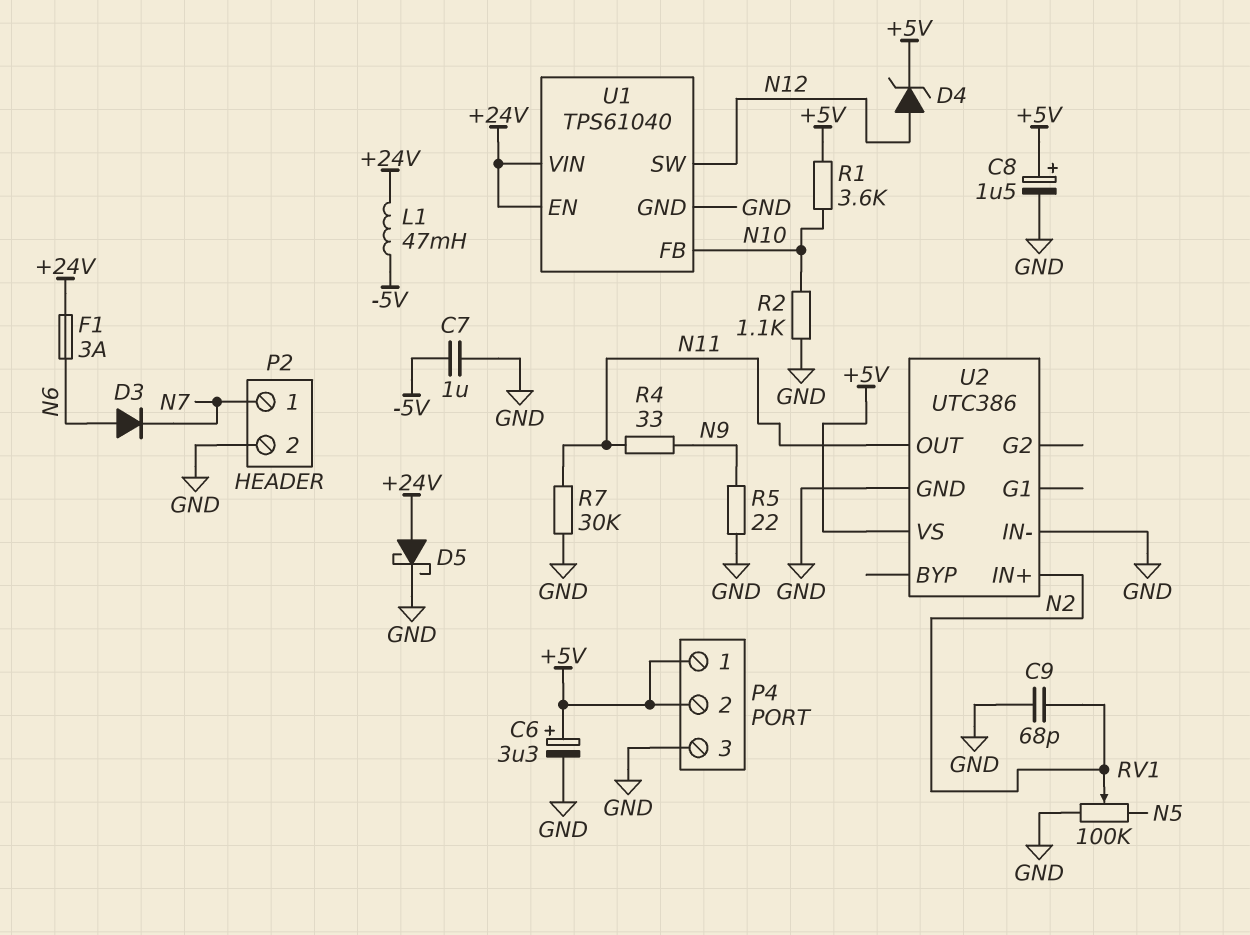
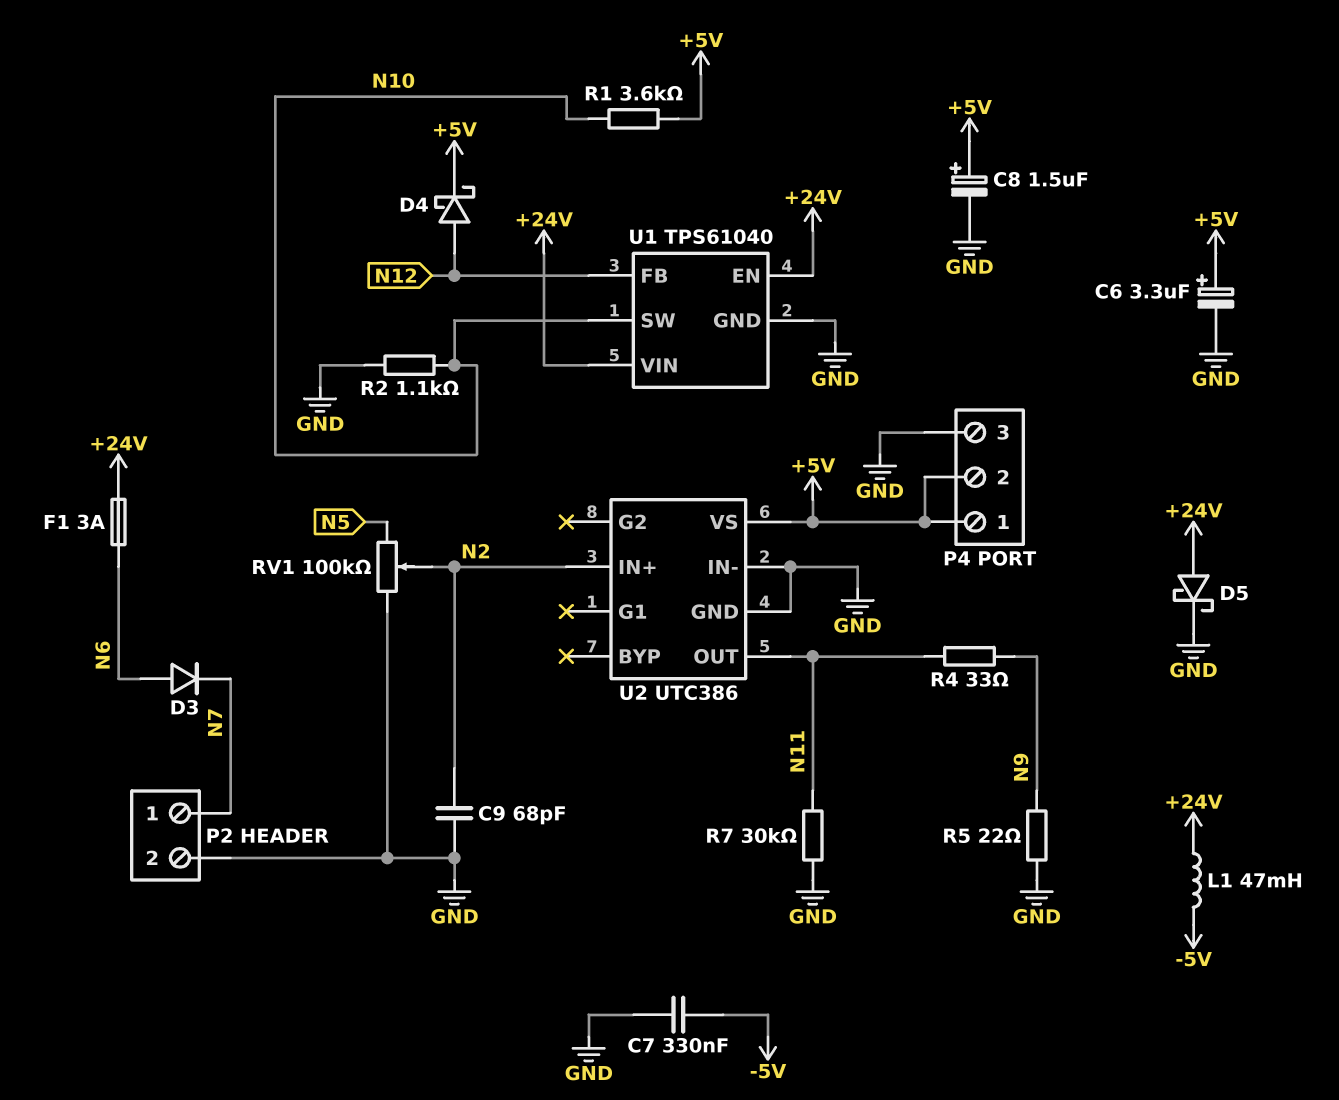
C7: 1uF (-5V, GND) -> 330nF (-5V, GND)
D4: zener (A N12, K +5V) -> schottky (A N12, K +5V)
U1 pin FB: N10 -> N12
U1 pin SW: N12 -> N10

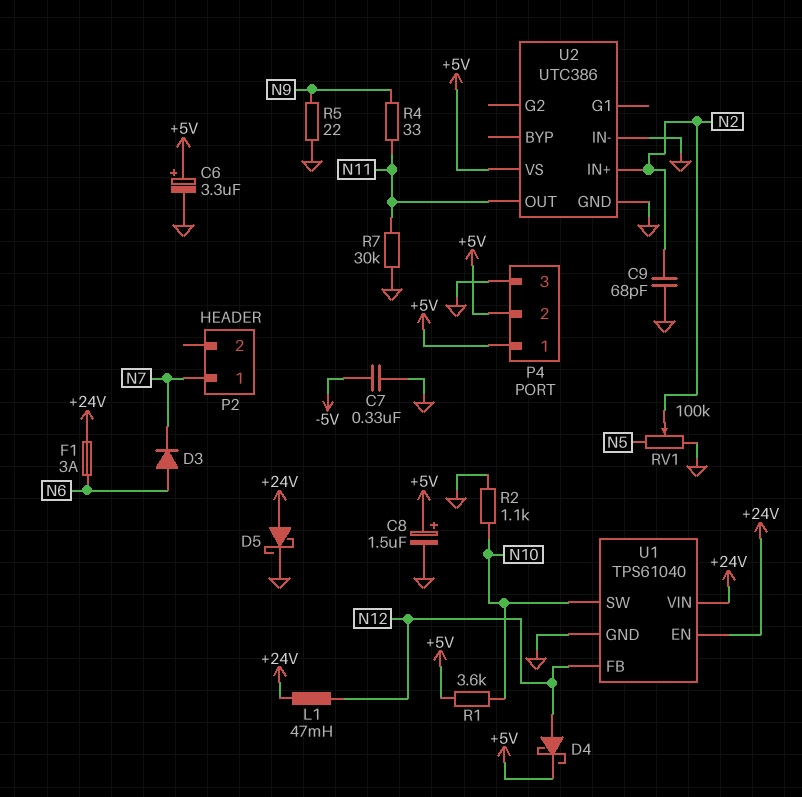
L1: 47mH (+24V, -5V) -> 47mH (+24V, N12)
P2 pin 2: GND -> none

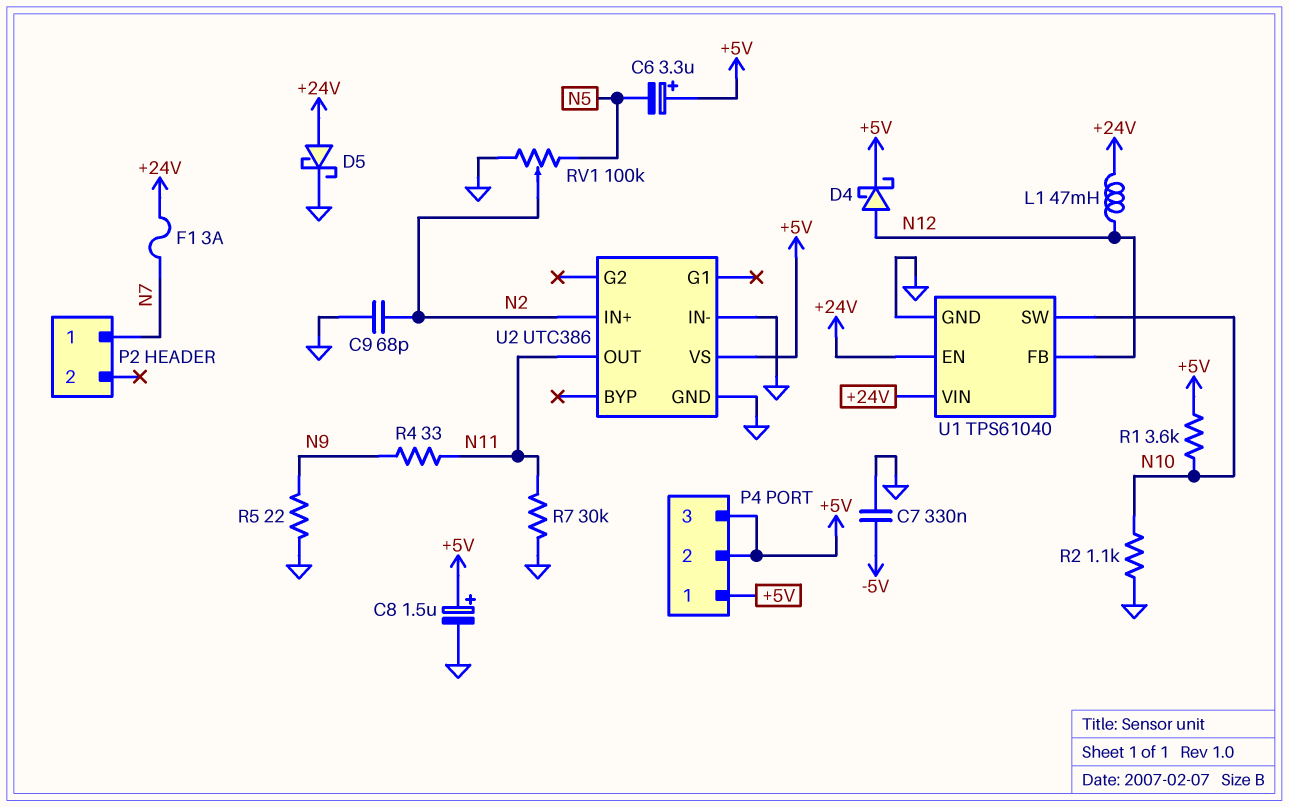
C6: 3.3uF (plus +5V, minus GND) -> 3.3uF (plus +5V, minus N5)
D3: diode (A N6, K N7) -> none
F1: 3A (+24V, N6) -> 3A (+24V, N7)
P4 pin 3: GND -> +5V

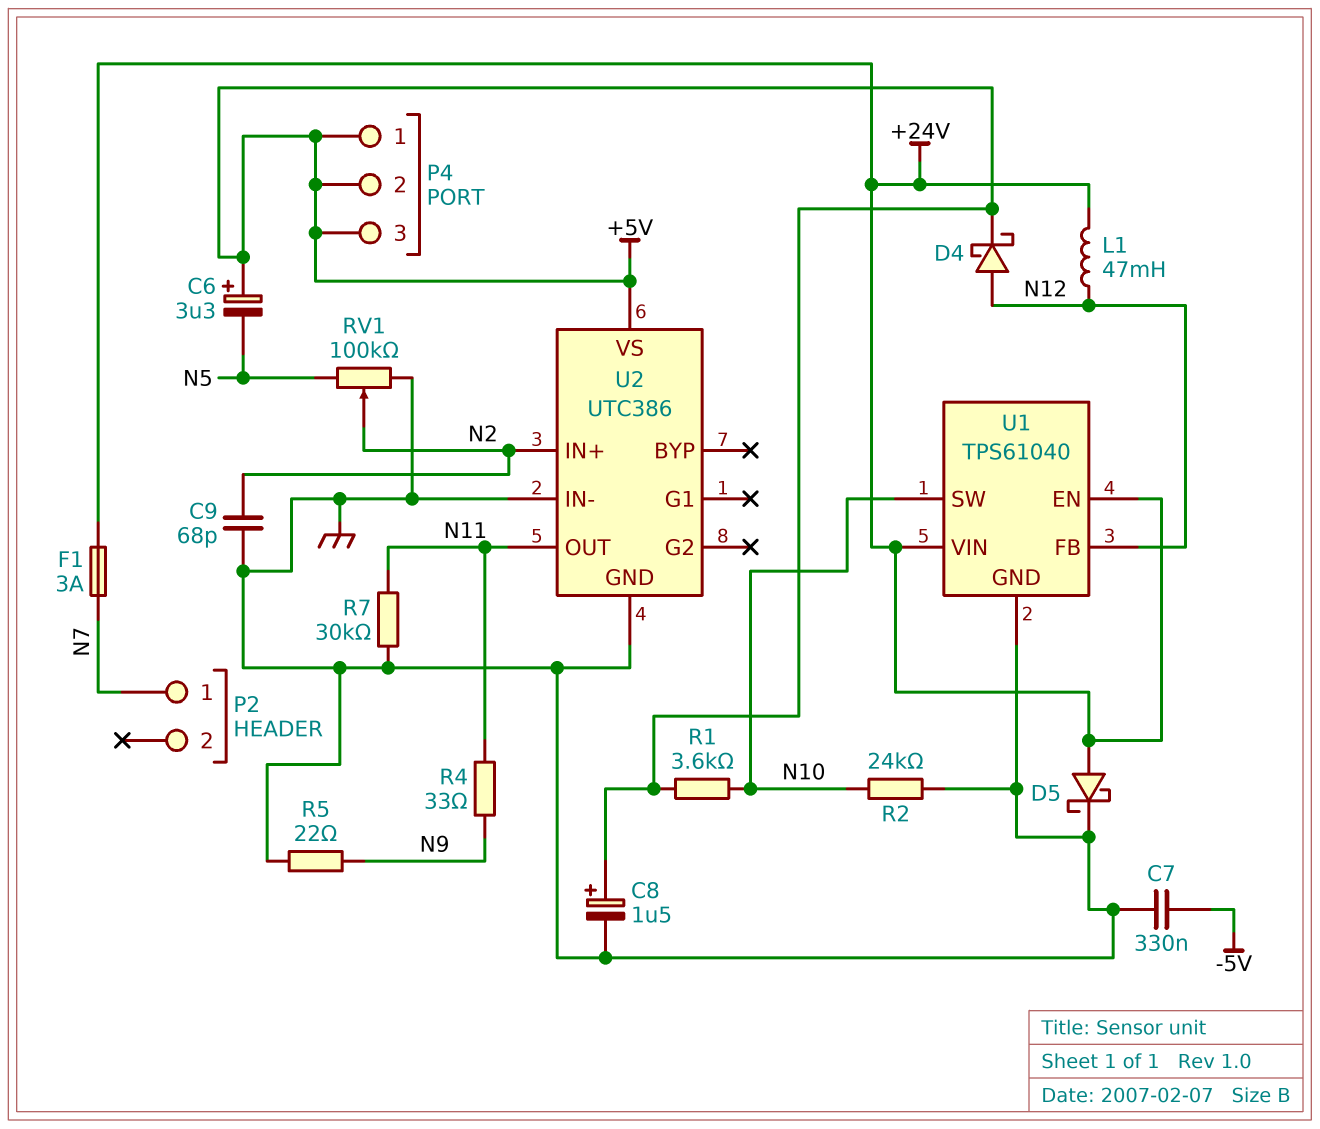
R2: 1.1k (GND, N10) -> 24k (GND, N10)

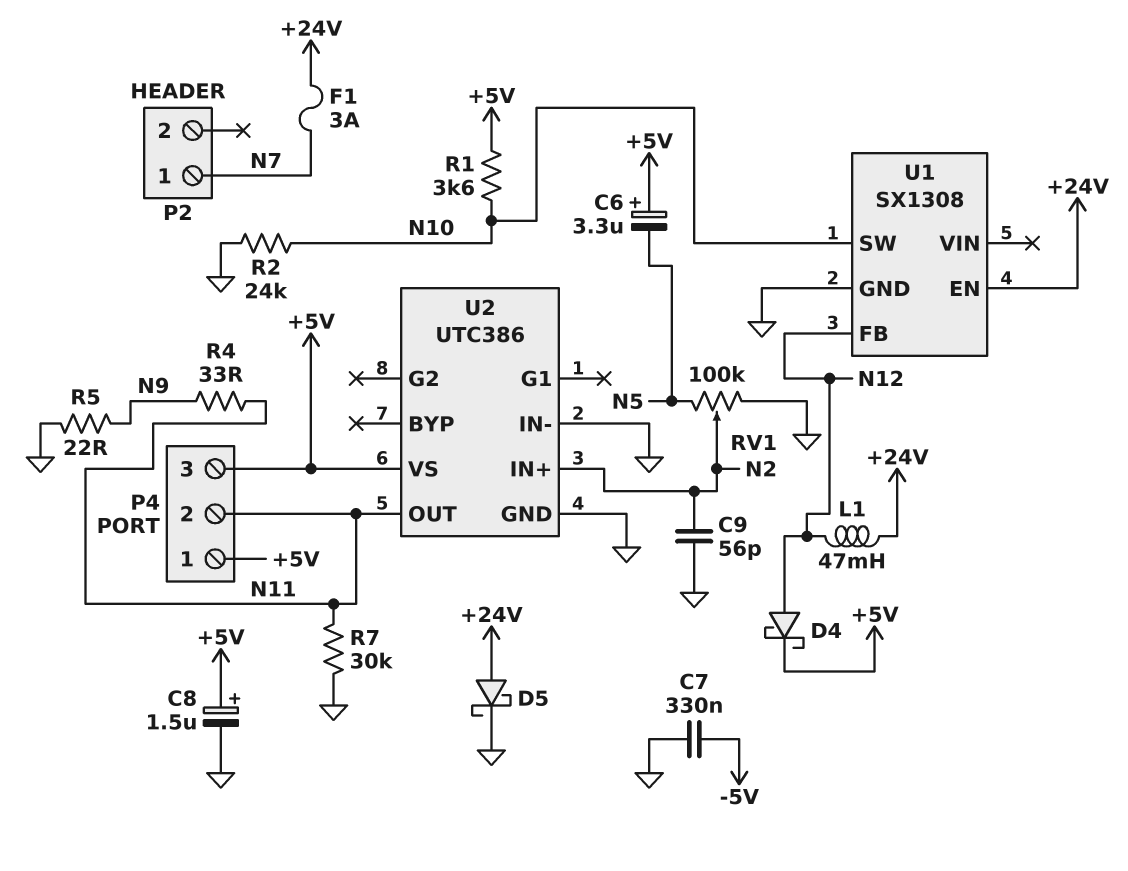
C9: 68pF (GND, N2) -> 56pF (GND, N2)
P4 pin 2: +5V -> N11
U1: TPS61040 -> SX1308
U1 pin VIN: +24V -> none

